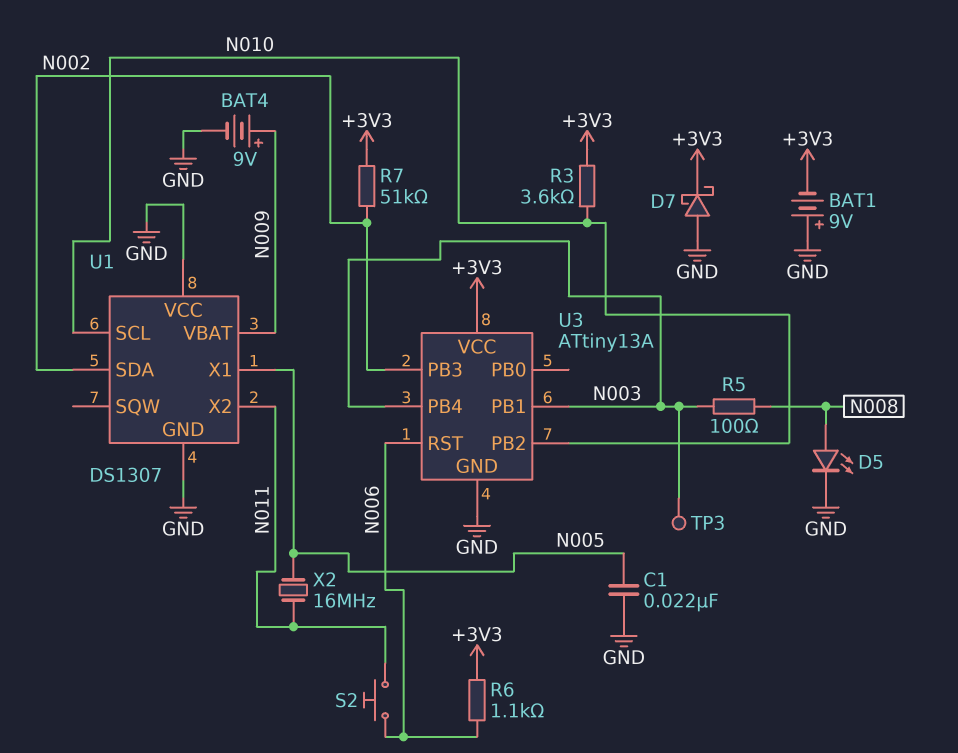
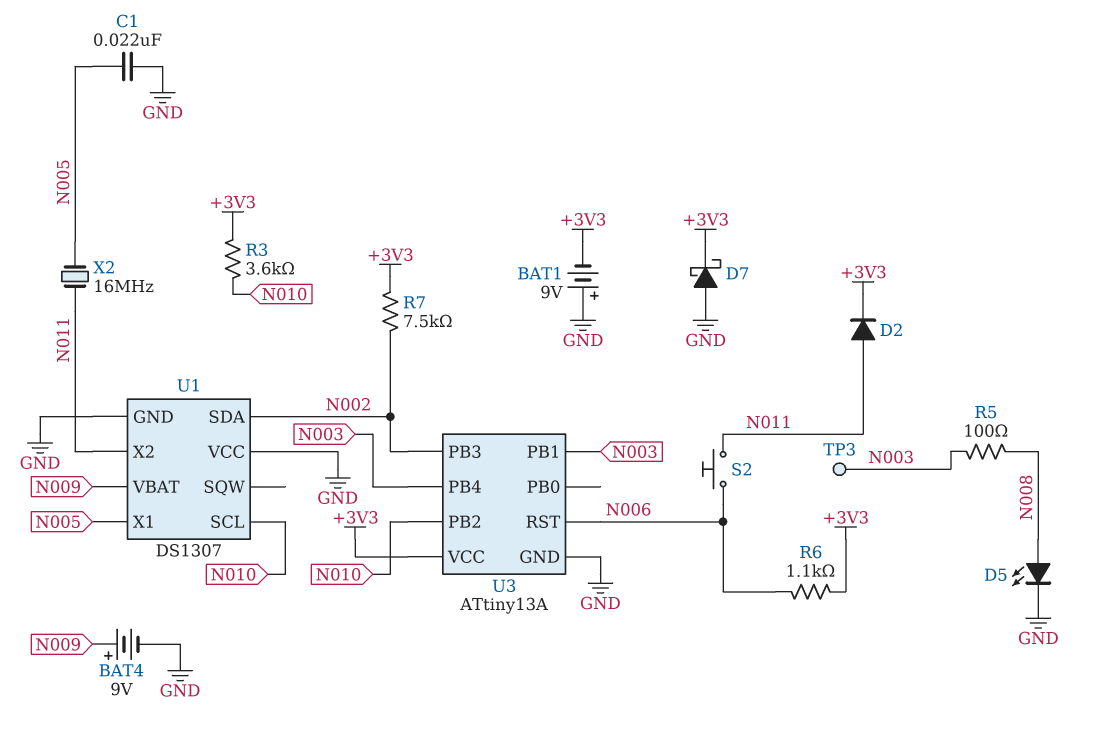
D2: none -> diode (A N011, K +3V3)
R7: 51k (+3V3, N002) -> 7.5k (+3V3, N002)

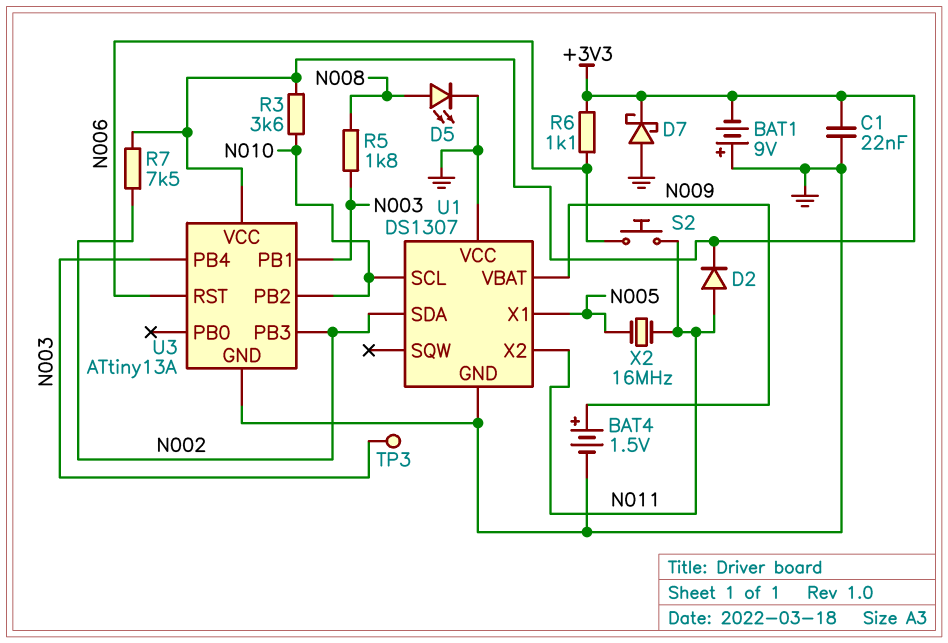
BAT4: 9V (plus N009, minus GND) -> 1.5V (plus N009, minus GND)
C1: 22nF (GND, N005) -> 22nF (+3V3, GND)
R5: 100 (N003, N008) -> 1.8k (N003, N008)

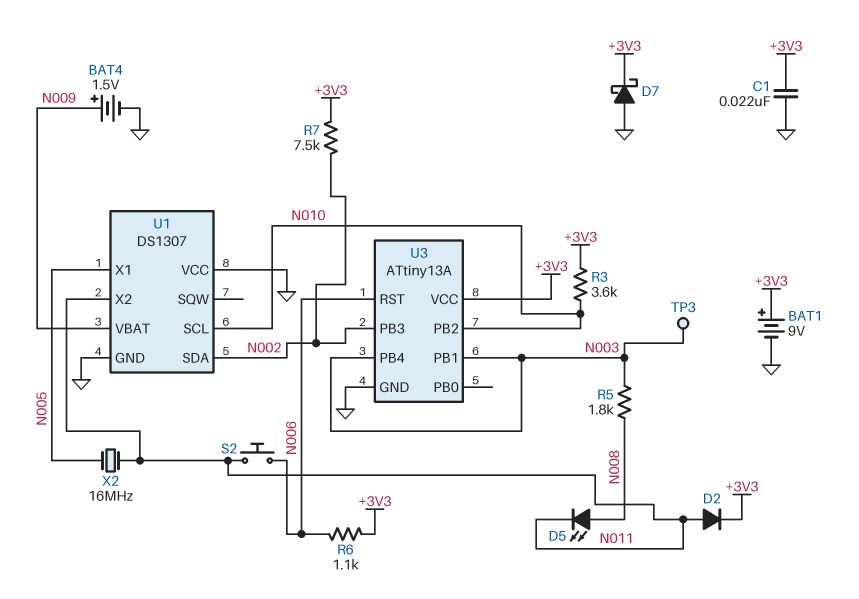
BAT1: 9V (plus GND, minus +3V3) -> 9V (plus +3V3, minus GND)
D5: LED (A N008, K GND) -> LED (A N008, K N011)

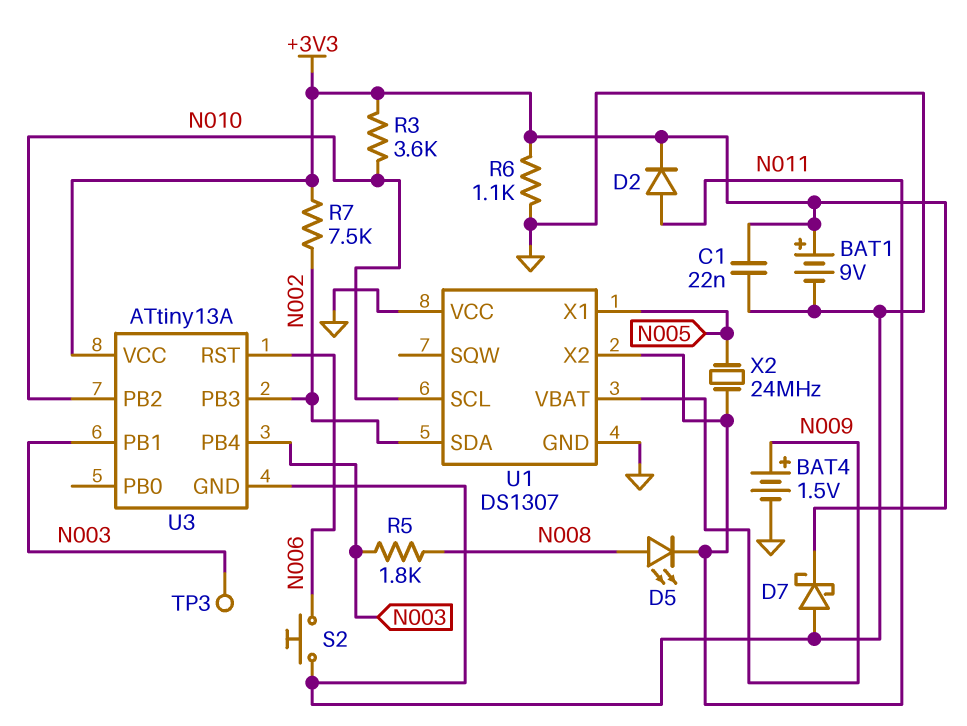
R6: 1.1k (+3V3, N006) -> 1.1k (+3V3, GND)
S2: button (N006, N011) -> button (GND, N006)
X2: 16MHz (N005, N011) -> 24MHz (N005, N011)

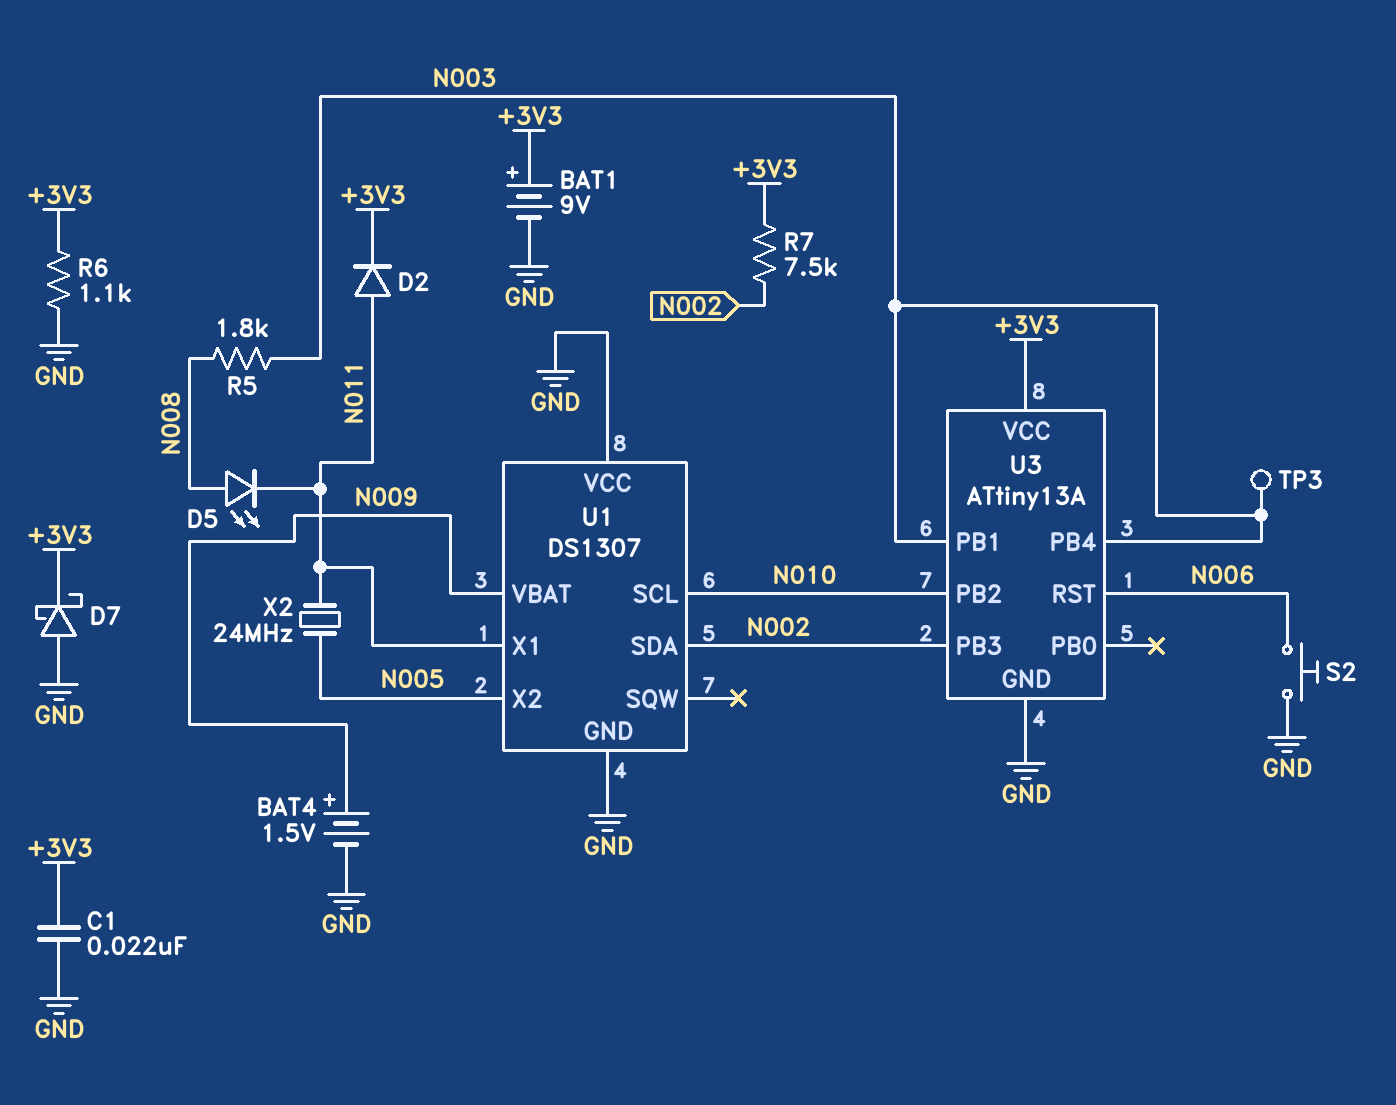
R3: 3.6k (+3V3, N010) -> none
U1 pin X1: N005 -> N011
U1 pin X2: N011 -> N005

